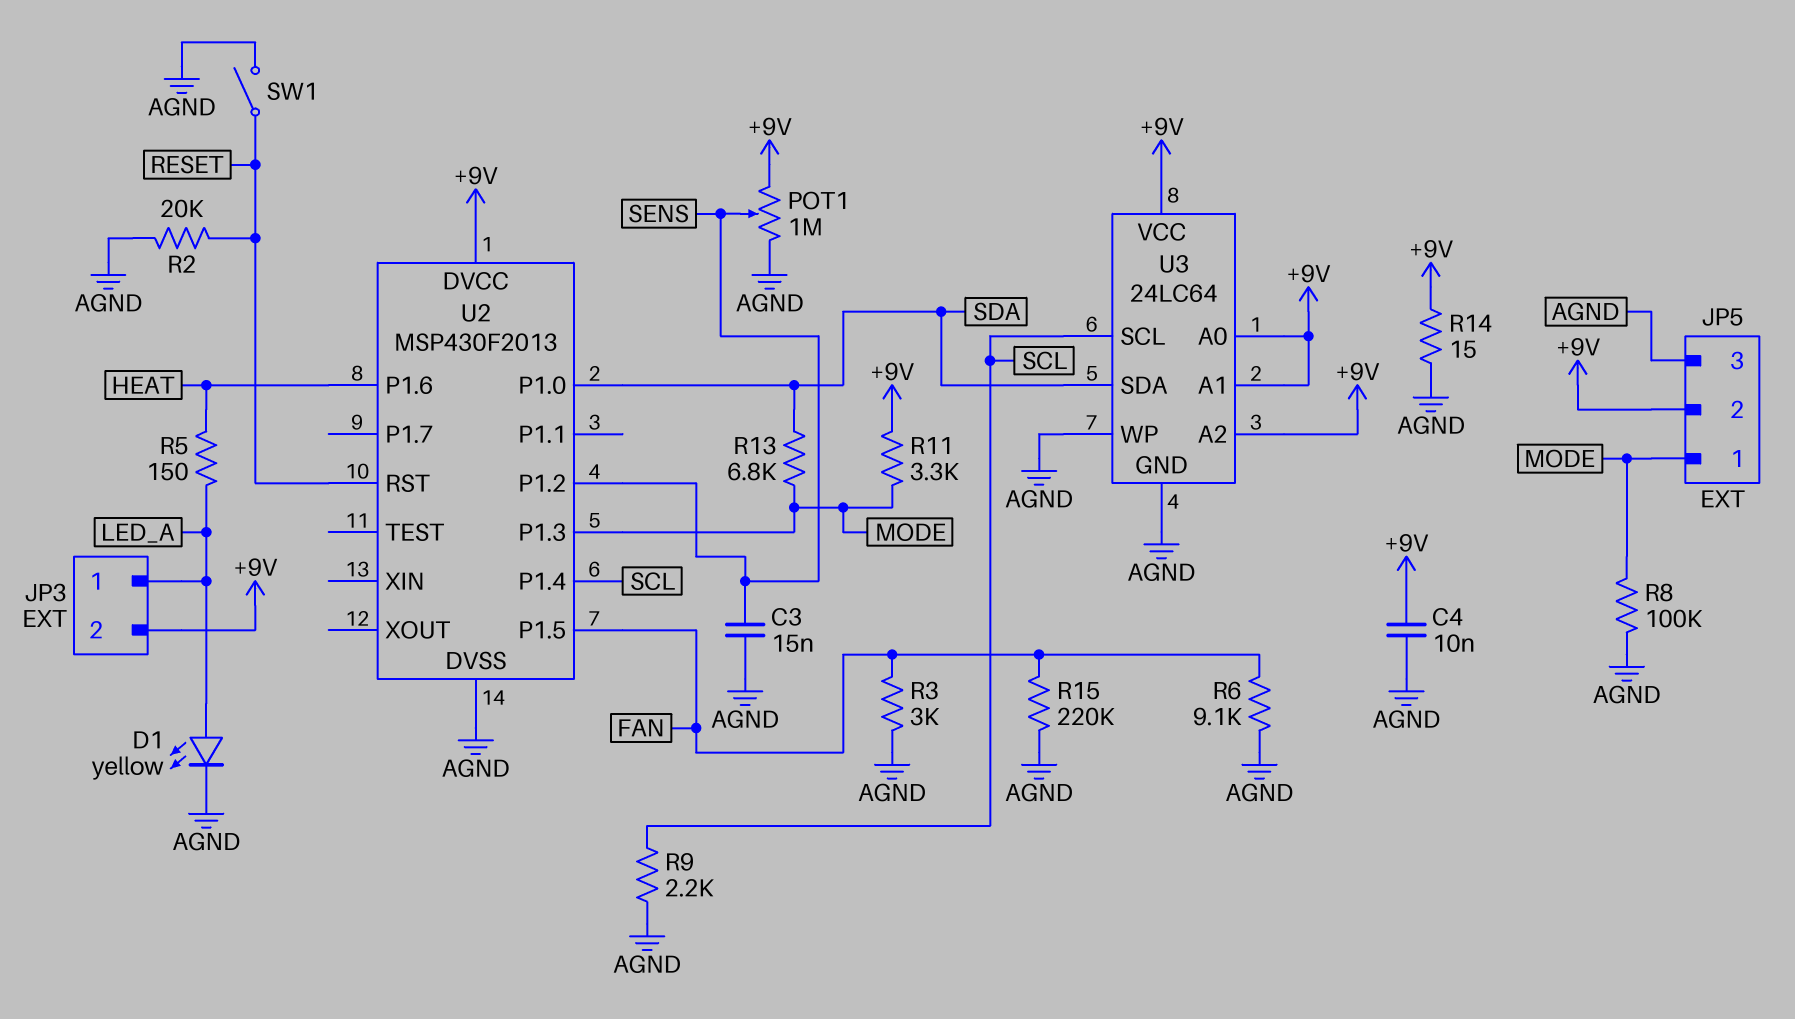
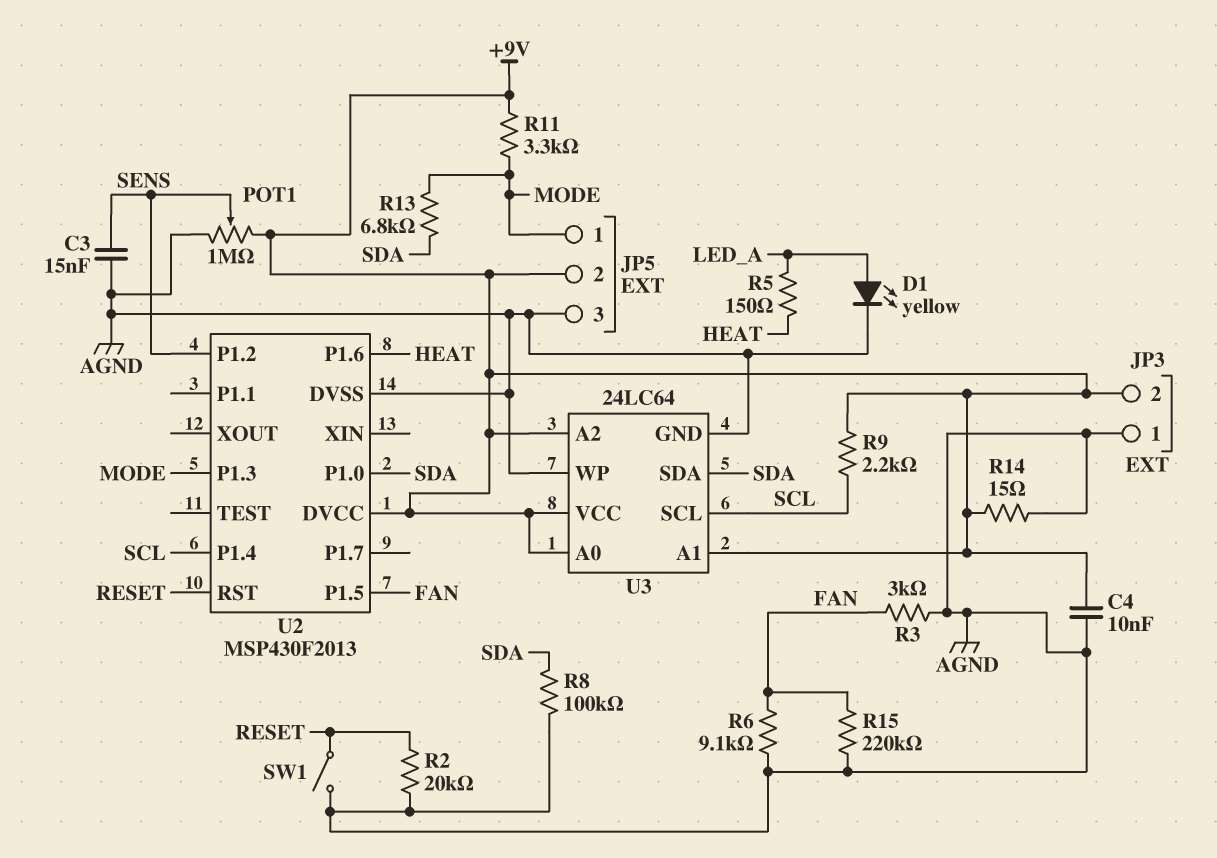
JP3 pin 1: LED_A -> AGND
R8: 100k (AGND, MODE) -> 100k (AGND, SDA)
R9: 2.2k (AGND, SCL) -> 2.2k (+9V, SCL)

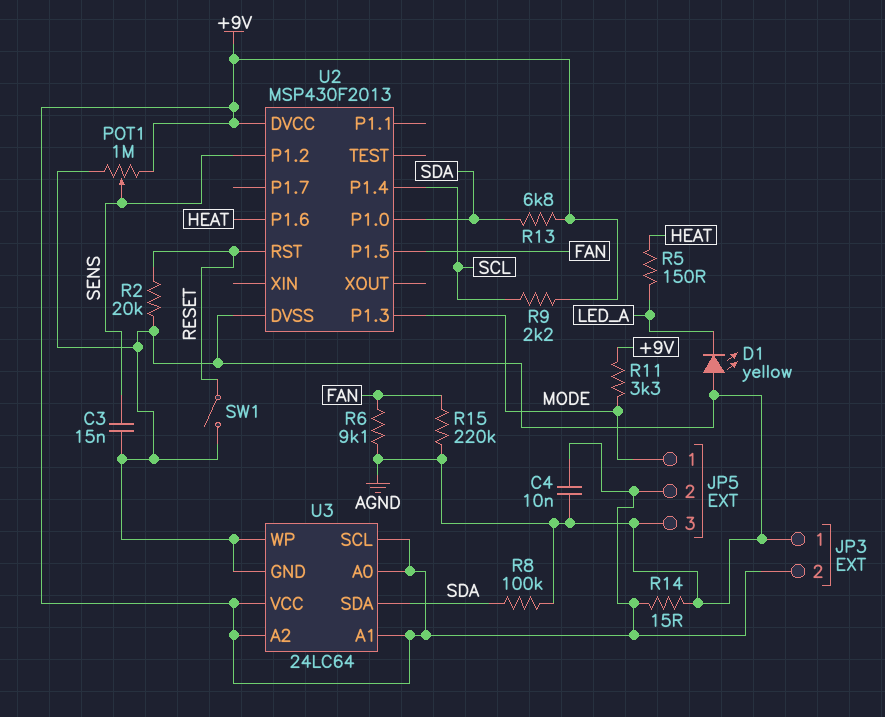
D1: LED yellow (A LED_A, K AGND) -> LED yellow (A AGND, K LED_A)
R3: 3k (AGND, FAN) -> none
R13: 6.8k (MODE, SDA) -> 6.8k (+9V, SDA)
U3 pin SCL: SCL -> +9V

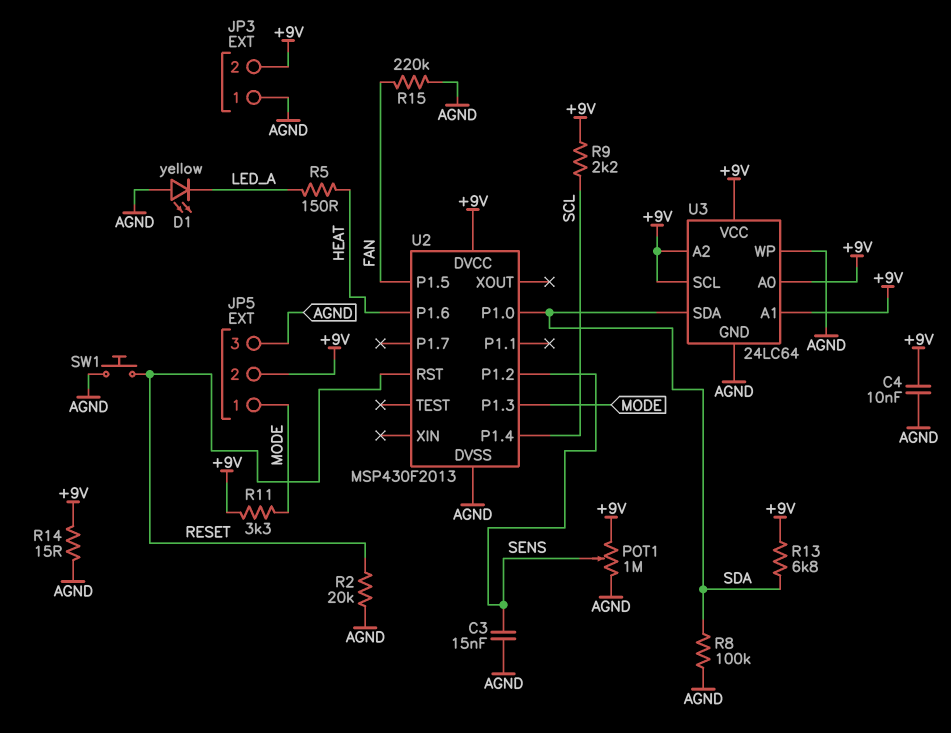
R6: 9.1k (AGND, FAN) -> none
SW1: switch (AGND, RESET) -> button (AGND, RESET)

